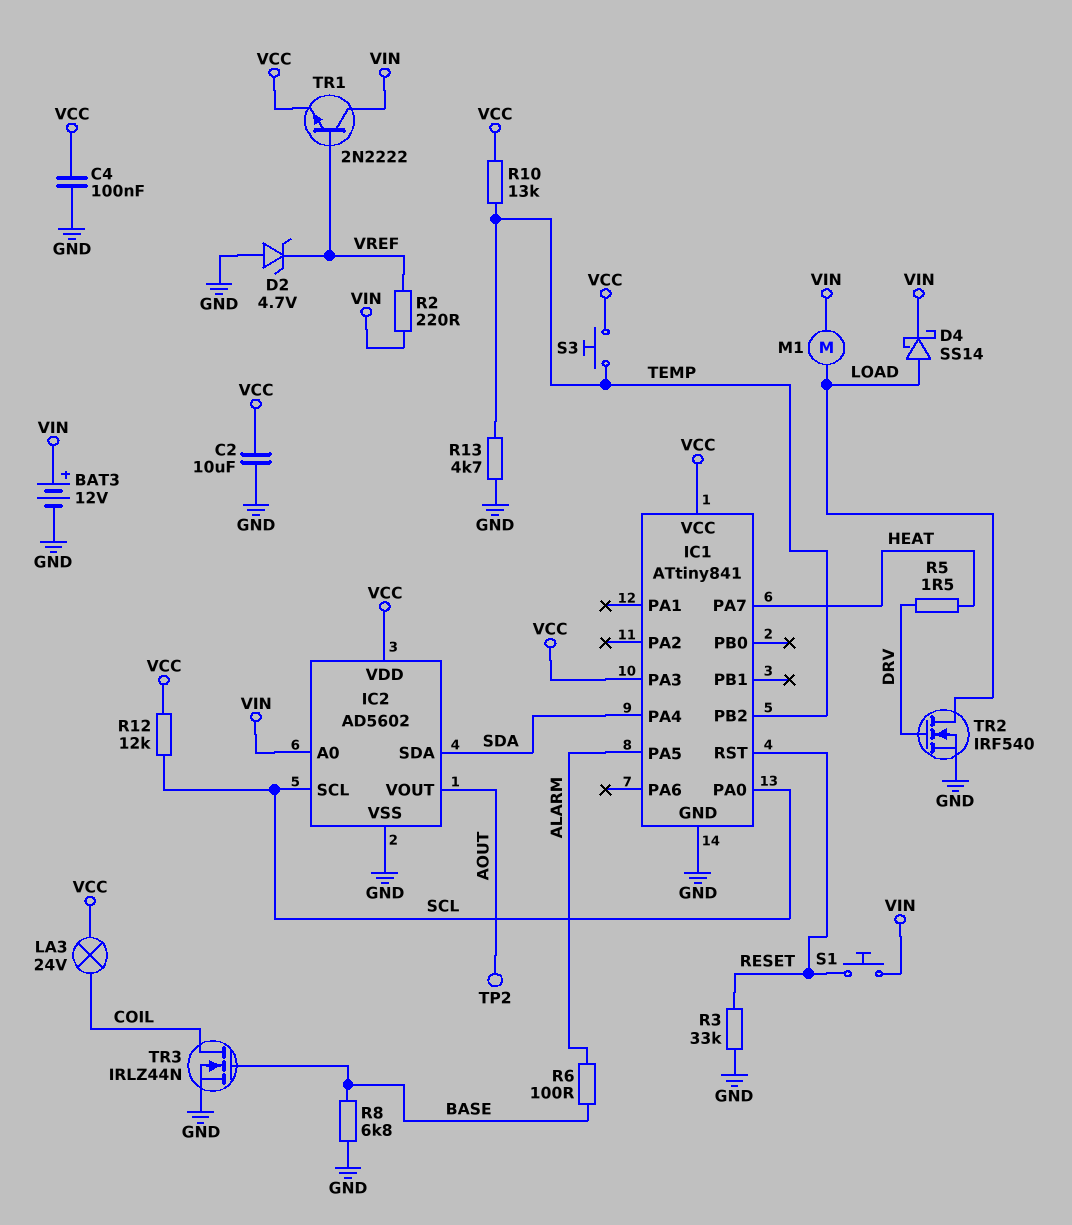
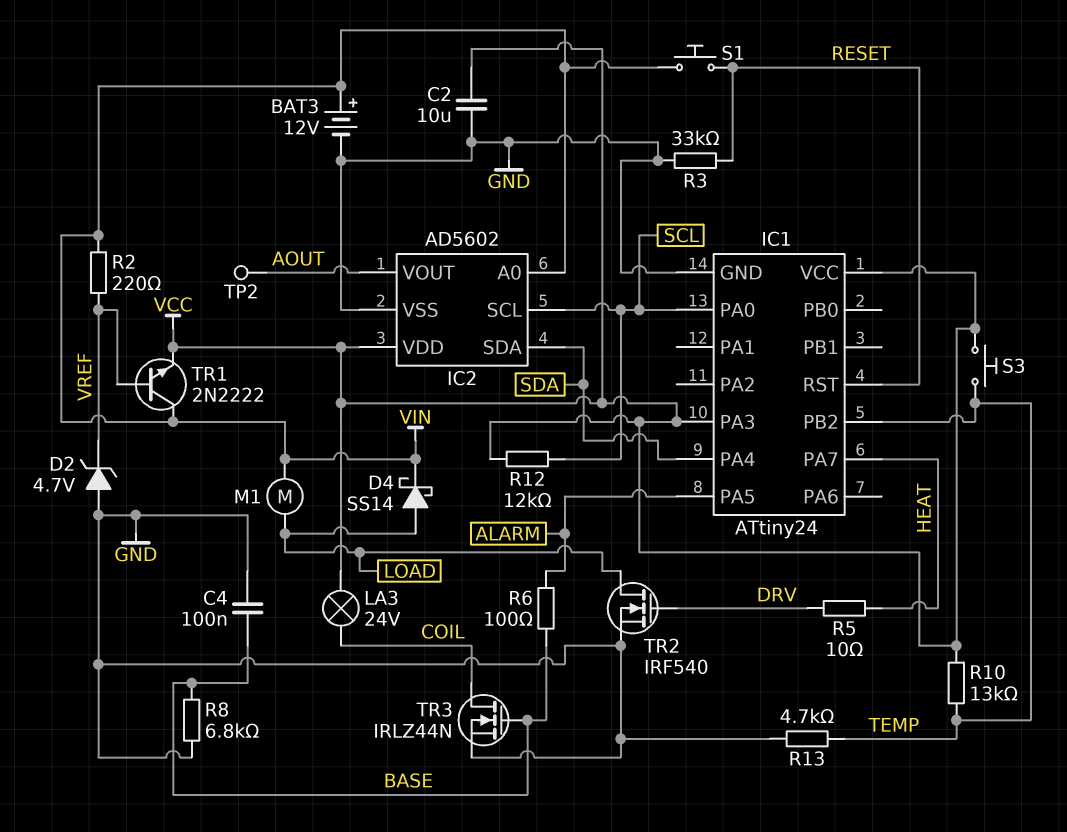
C4: 100nF (GND, VCC) -> 100nF (BASE, GND)
IC1: ATtiny841 -> ATtiny24
R5: 1.5 (DRV, HEAT) -> 10 (DRV, HEAT)

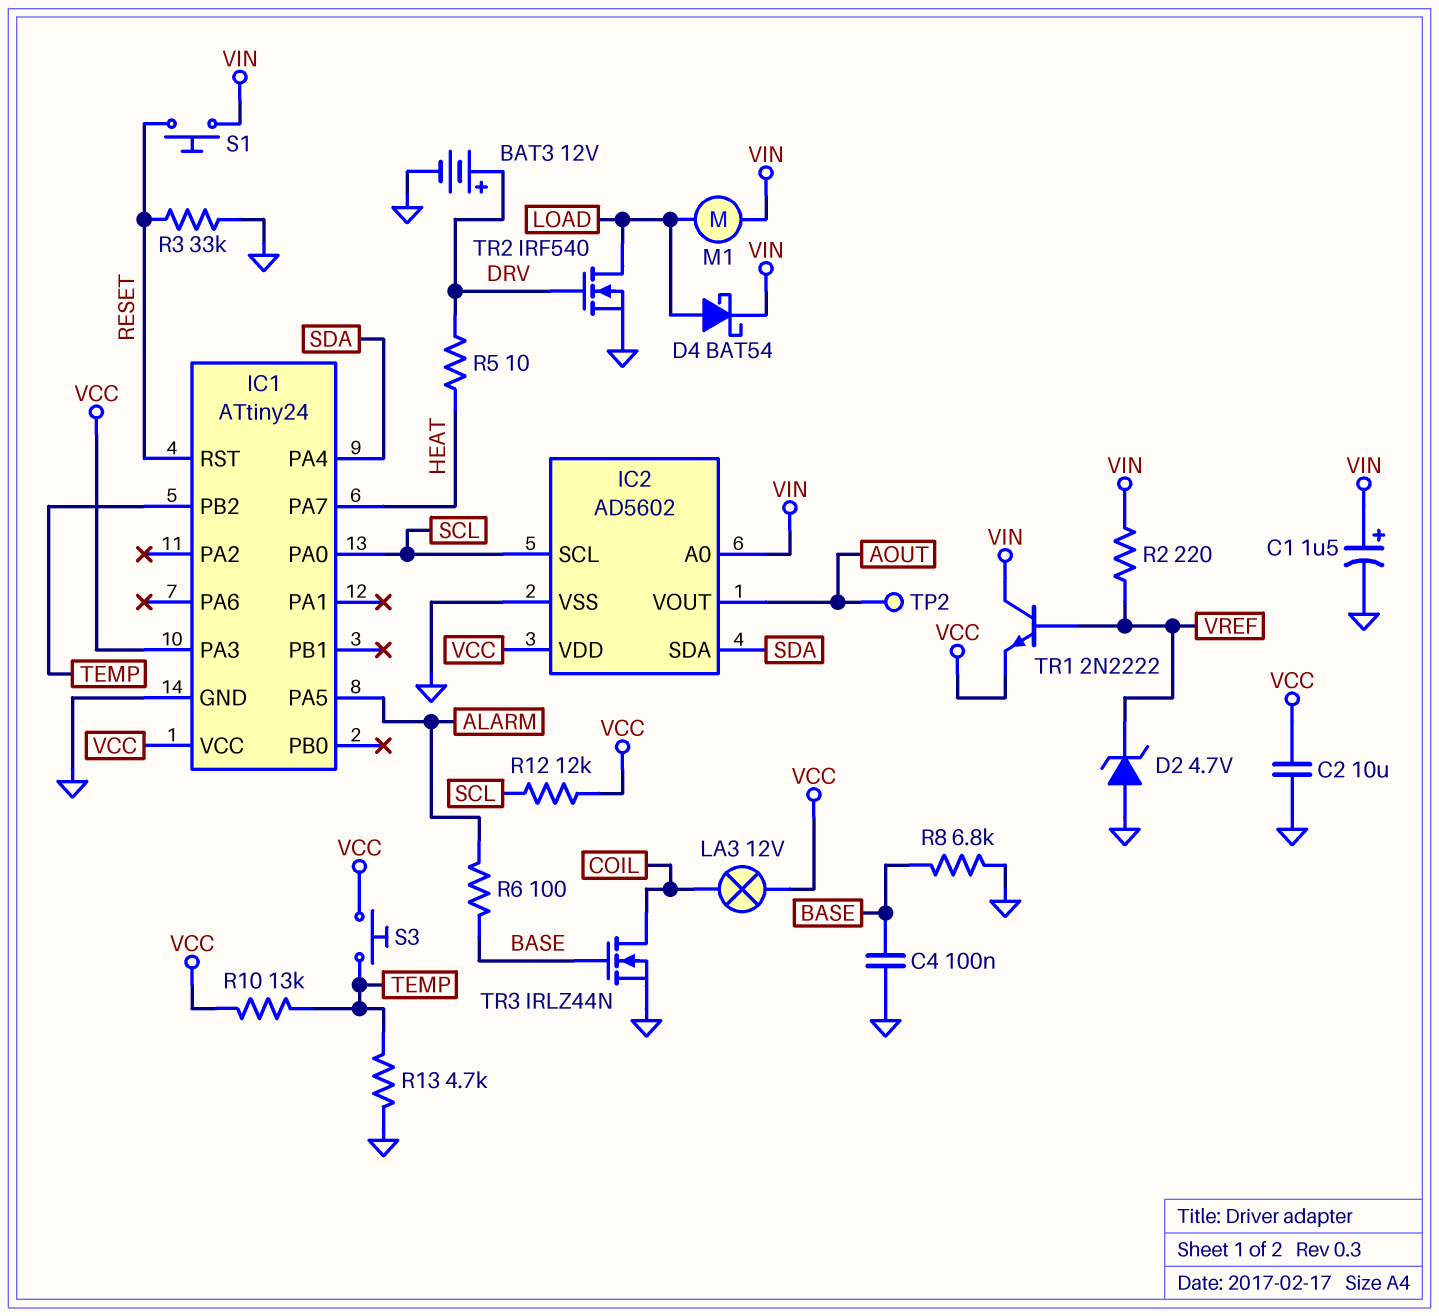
BAT3: 12V (plus VIN, minus GND) -> 12V (plus DRV, minus GND)
C1: none -> 1.5uF (plus VIN, minus GND)
D4: schottky SS14 (A LOAD, K VIN) -> schottky BAT54 (A LOAD, K VIN)
LA3: lamp 24V (COIL, VCC) -> lamp 12V (COIL, VCC)

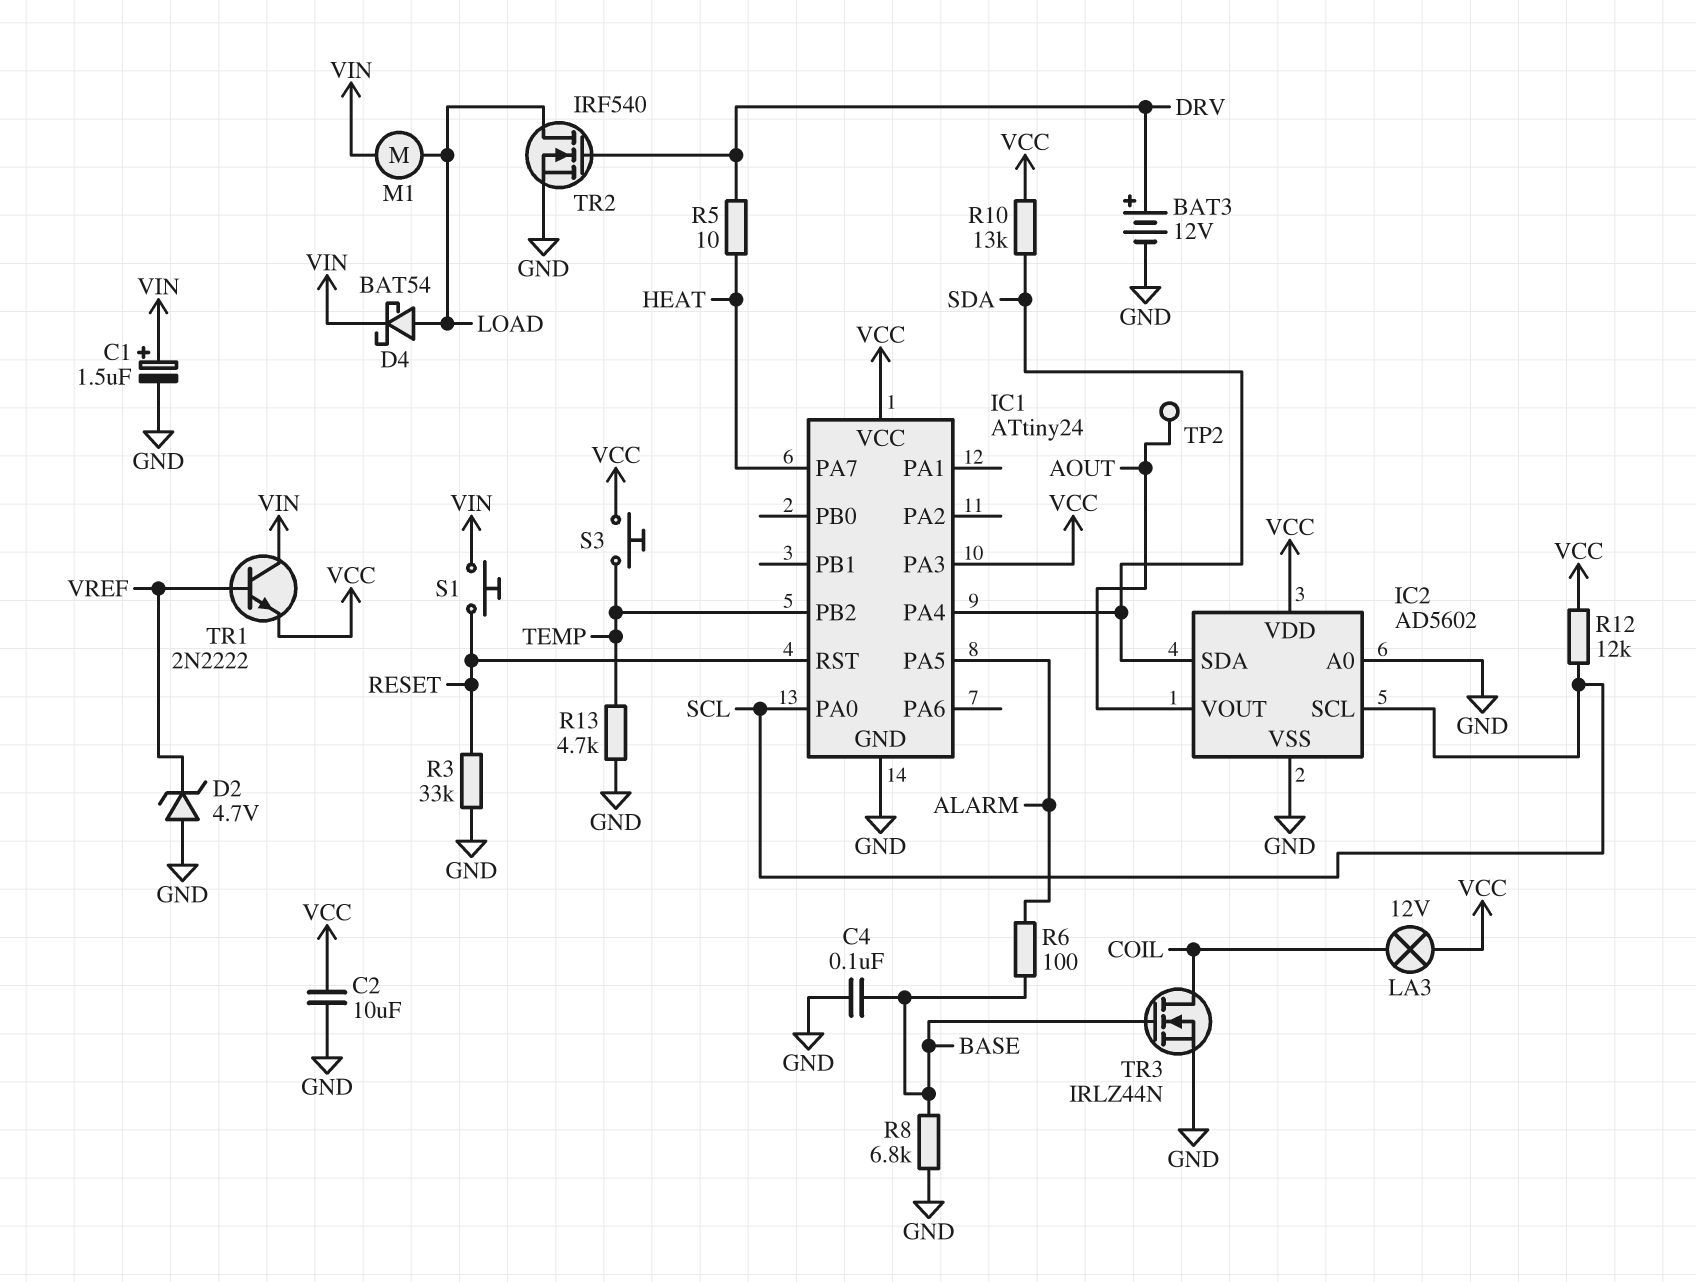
IC2 pin A0: VIN -> GND
R2: 220 (VIN, VREF) -> none
R10: 13k (TEMP, VCC) -> 13k (SDA, VCC)

